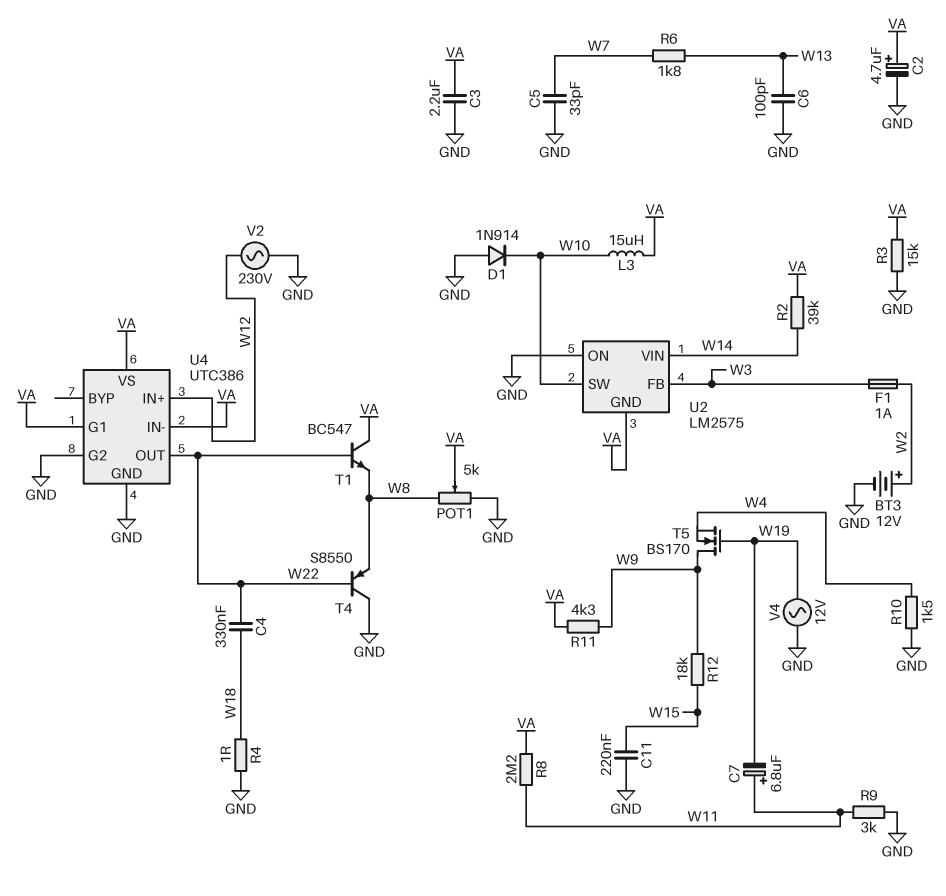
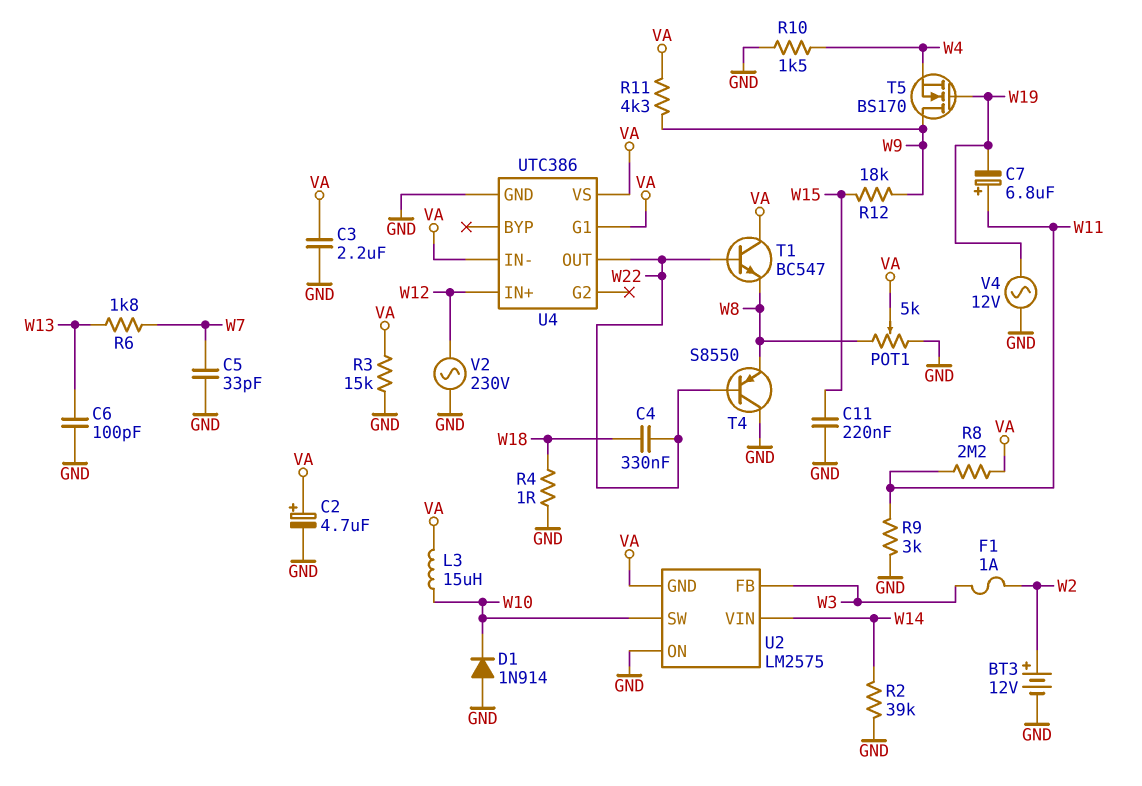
R2: 39k (VA, W14) -> 39k (GND, W14)
U4 pin G2: GND -> none

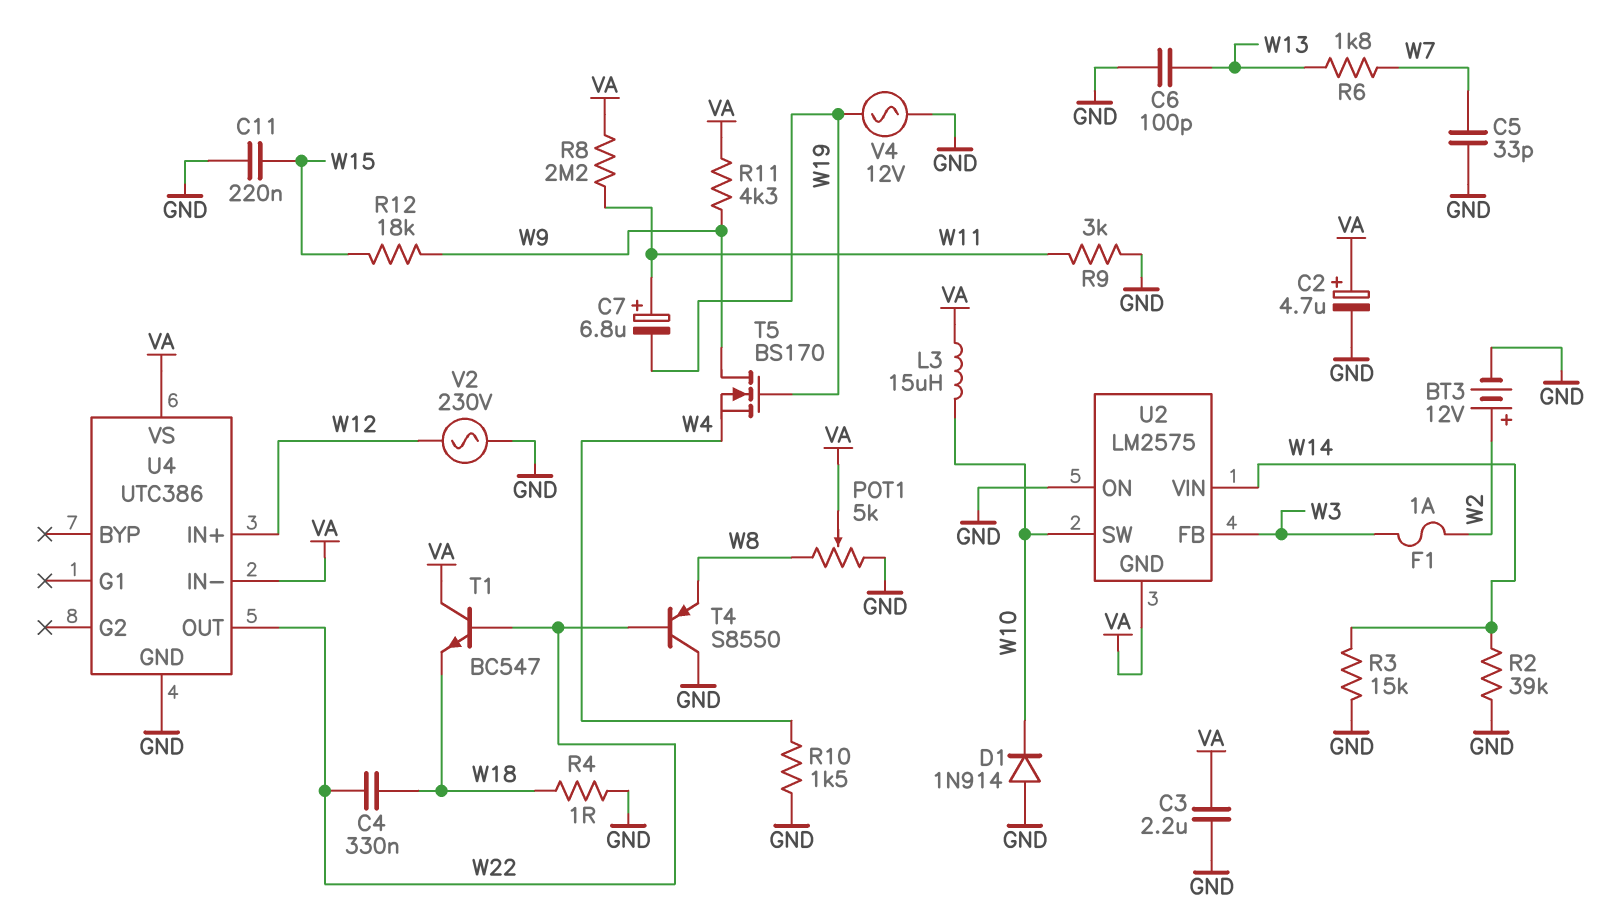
R3: 15k (GND, VA) -> 15k (GND, W14)
T1: NPN BC547 (B W22, C VA, E W8) -> NPN BC547 (B W22, C VA, E W18)
U4 pin G1: VA -> none

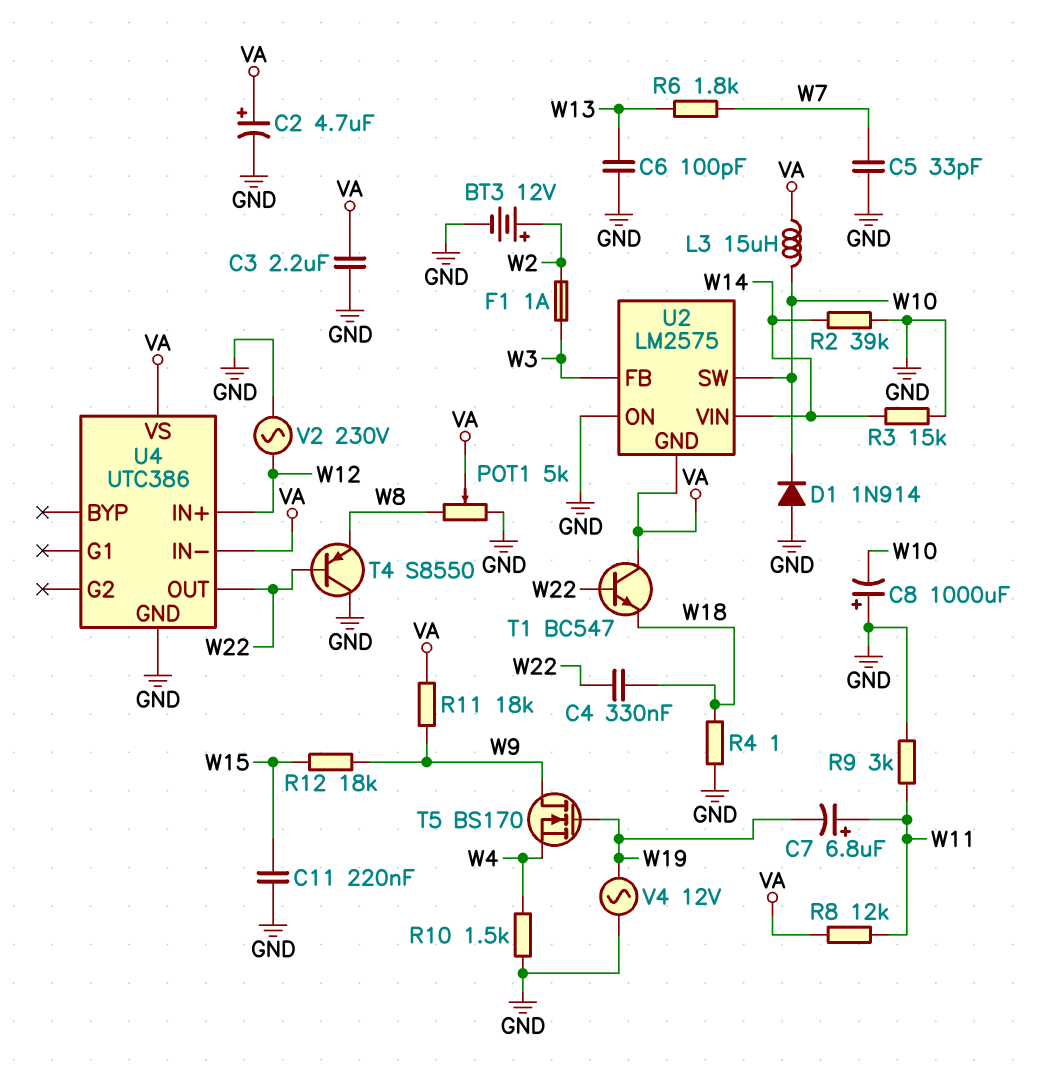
C8: none -> 1000uF (plus GND, minus W10)
R8: 2.2M (VA, W11) -> 12k (VA, W11)
R11: 4.3k (VA, W9) -> 18k (VA, W9)

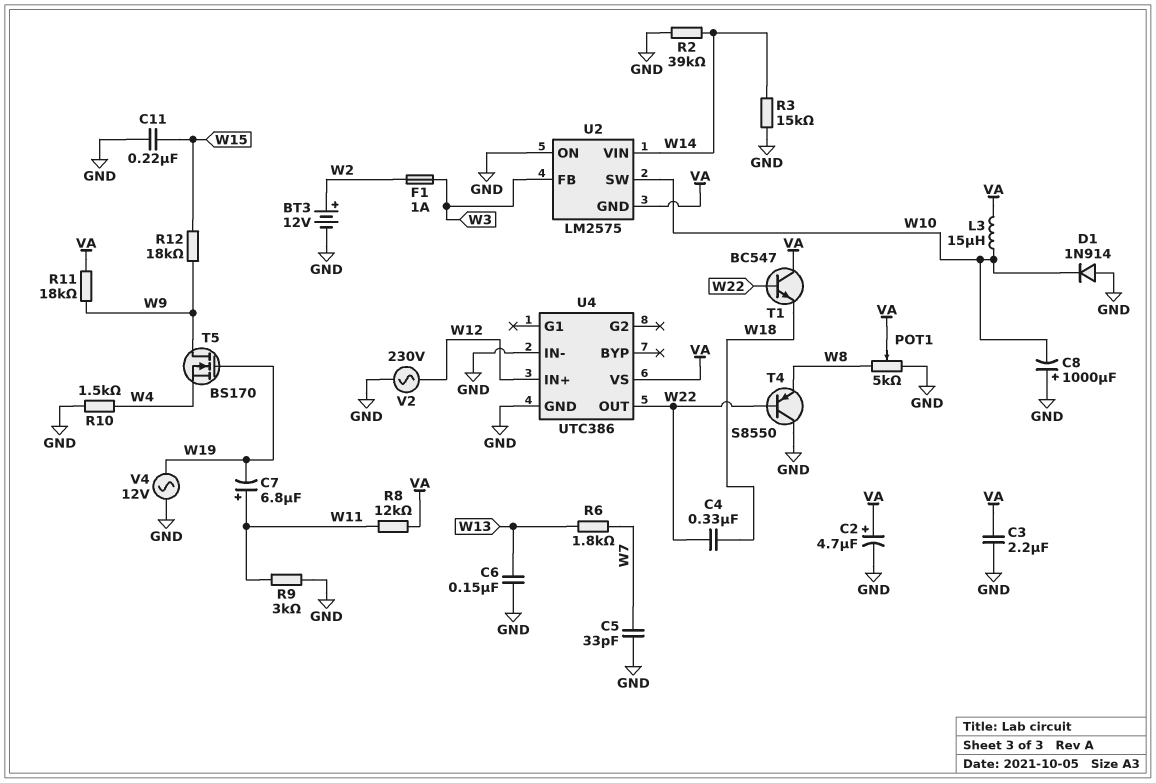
C6: 100pF (GND, W13) -> 150nF (GND, W13)
R4: 1 (GND, W18) -> none
U4 pin IN-: VA -> GND

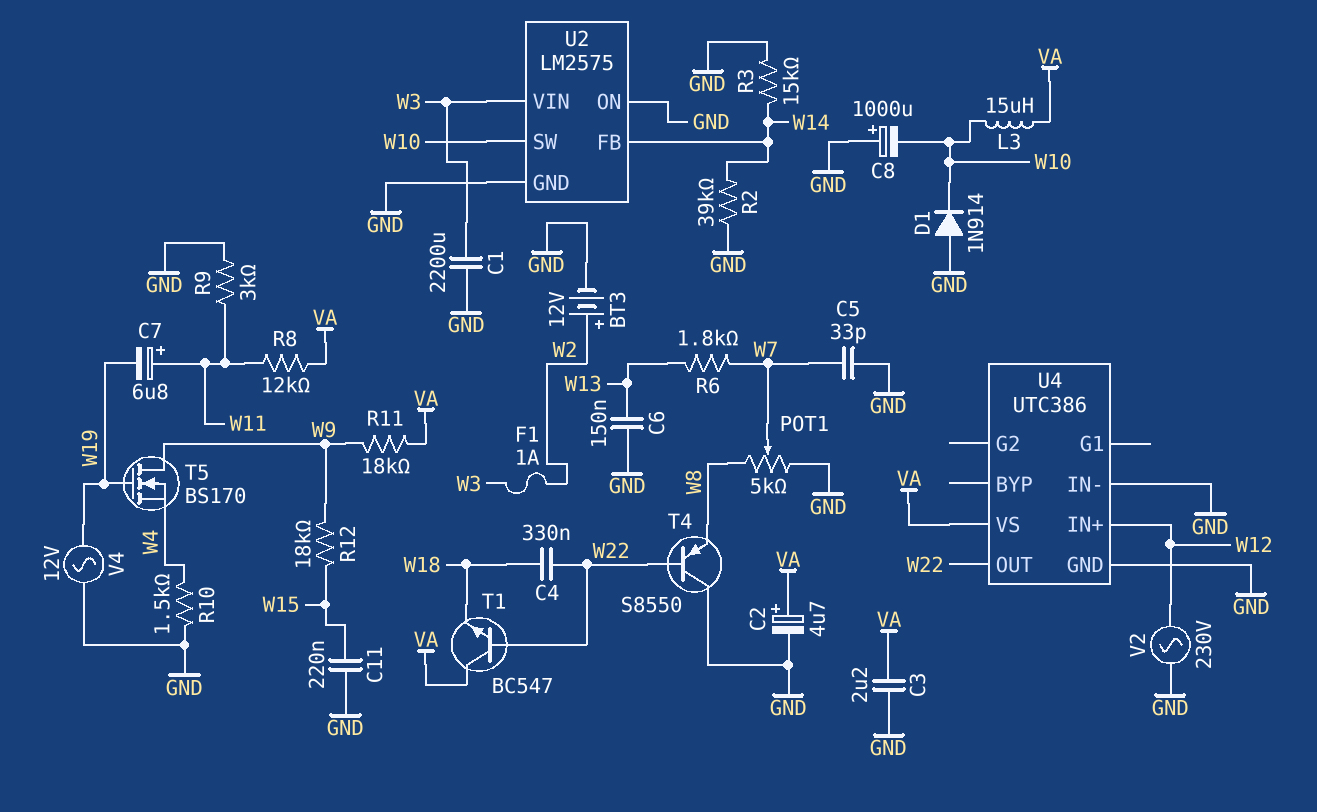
C1: none -> 2200uF (GND, W3)
POT1: 5k (GND, W8, wiper VA) -> 5k (GND, W8, wiper W7)
U2 pin FB: W3 -> W14
U2 pin GND: VA -> GND
U2 pin VIN: W14 -> W3

